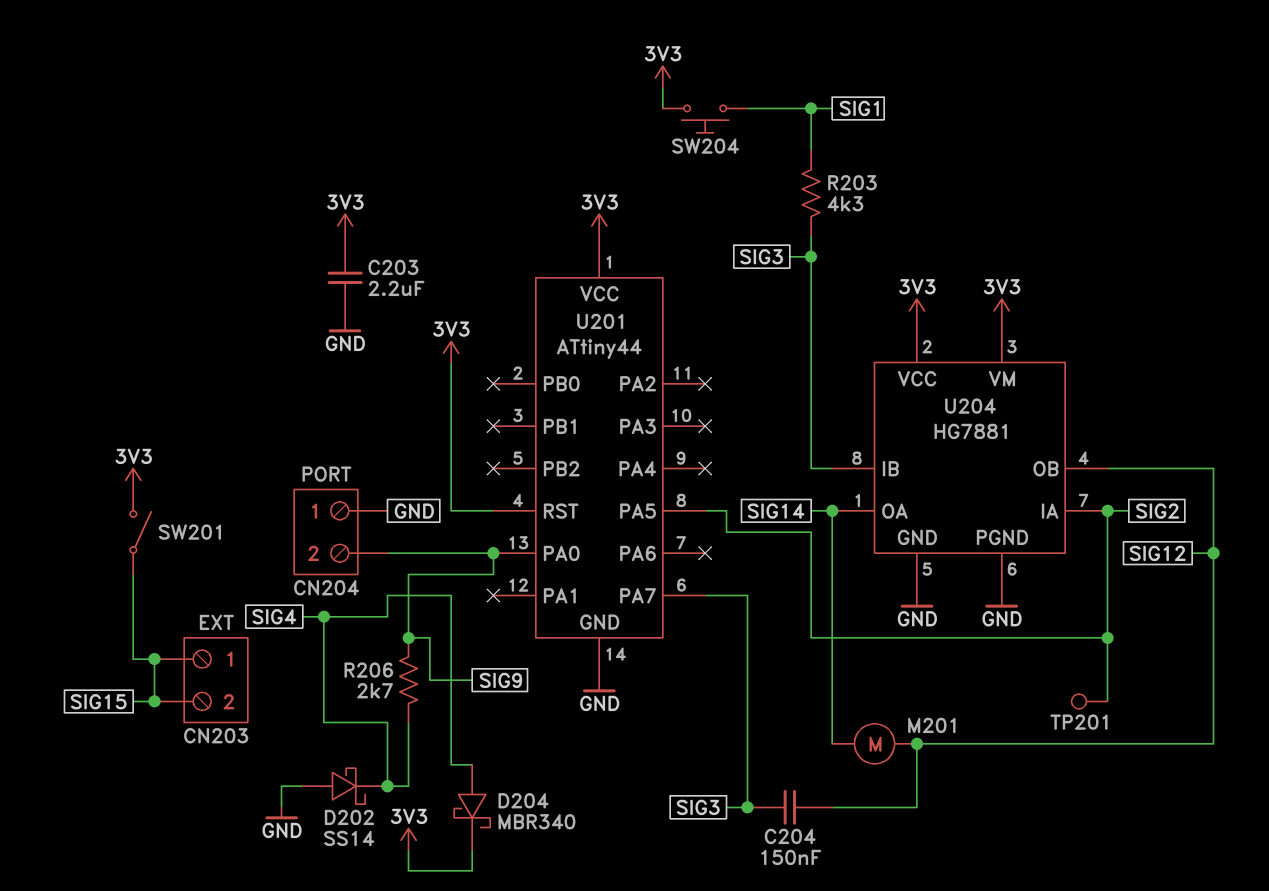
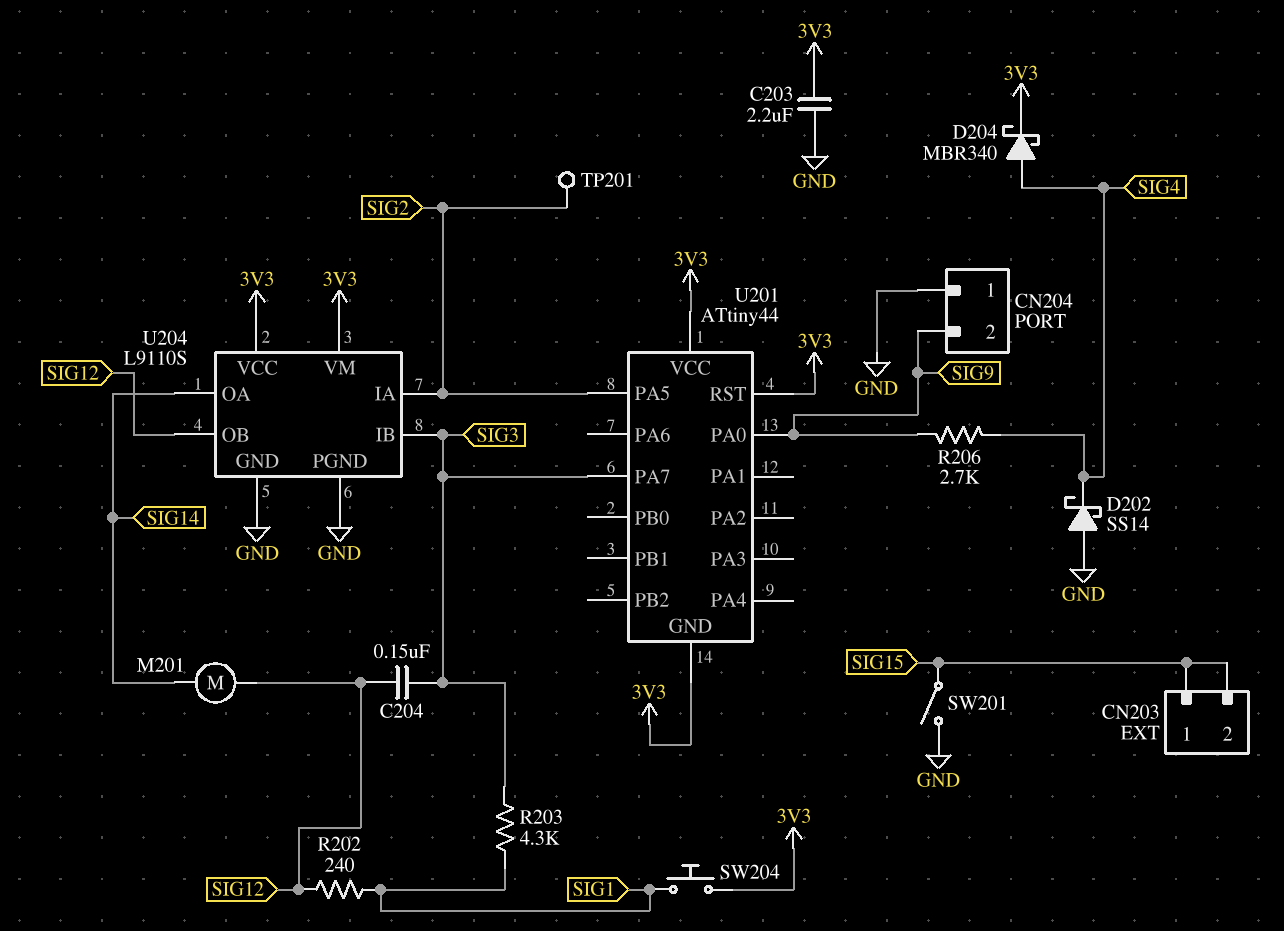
R202: none -> 240 (SIG1, SIG12)
SW201: switch (3V3, SIG15) -> switch (GND, SIG15)
U201 pin GND: GND -> 3V3
U204: HG7881 -> L9110S

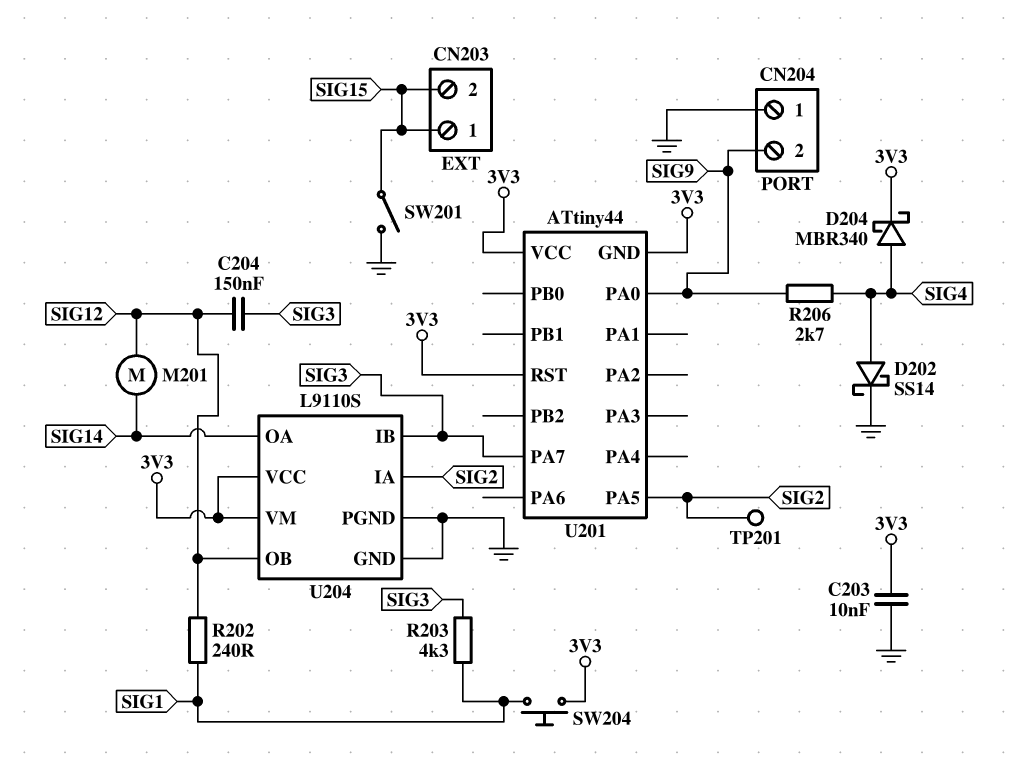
C203: 2.2uF (3V3, GND) -> 10nF (3V3, GND)
D202: schottky SS14 (A GND, K SIG4) -> schottky SS14 (A SIG4, K GND)

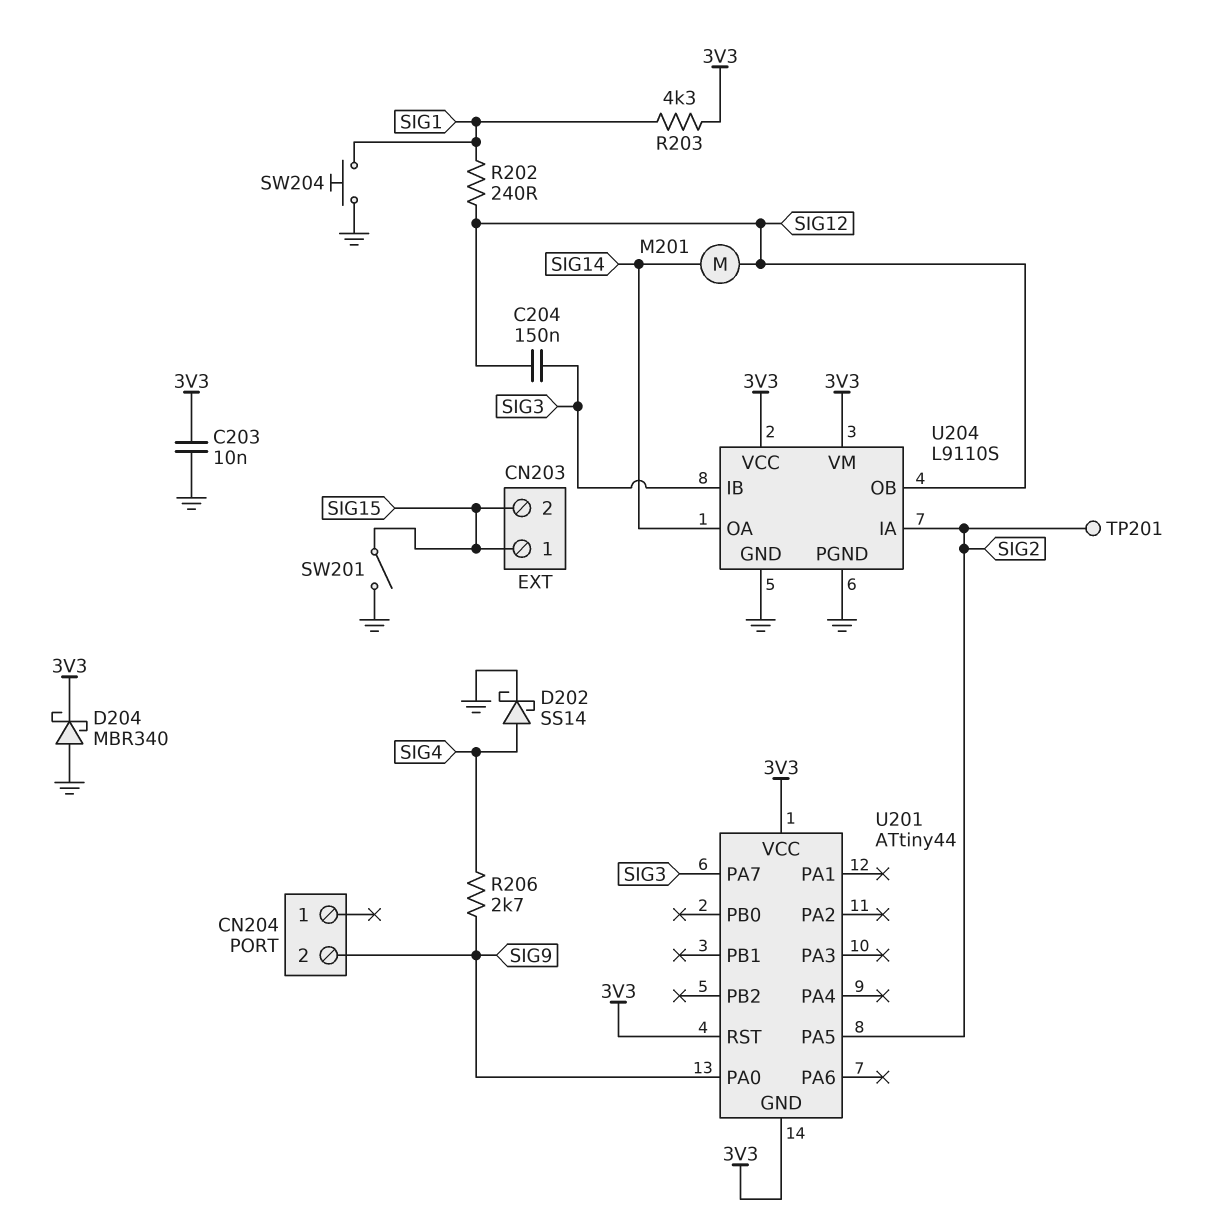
CN204 pin 1: GND -> none
D204: schottky MBR340 (A SIG4, K 3V3) -> schottky MBR340 (A GND, K 3V3)
R203: 4.3k (SIG1, SIG3) -> 4.3k (3V3, SIG1)
SW204: button (3V3, SIG1) -> button (GND, SIG1)

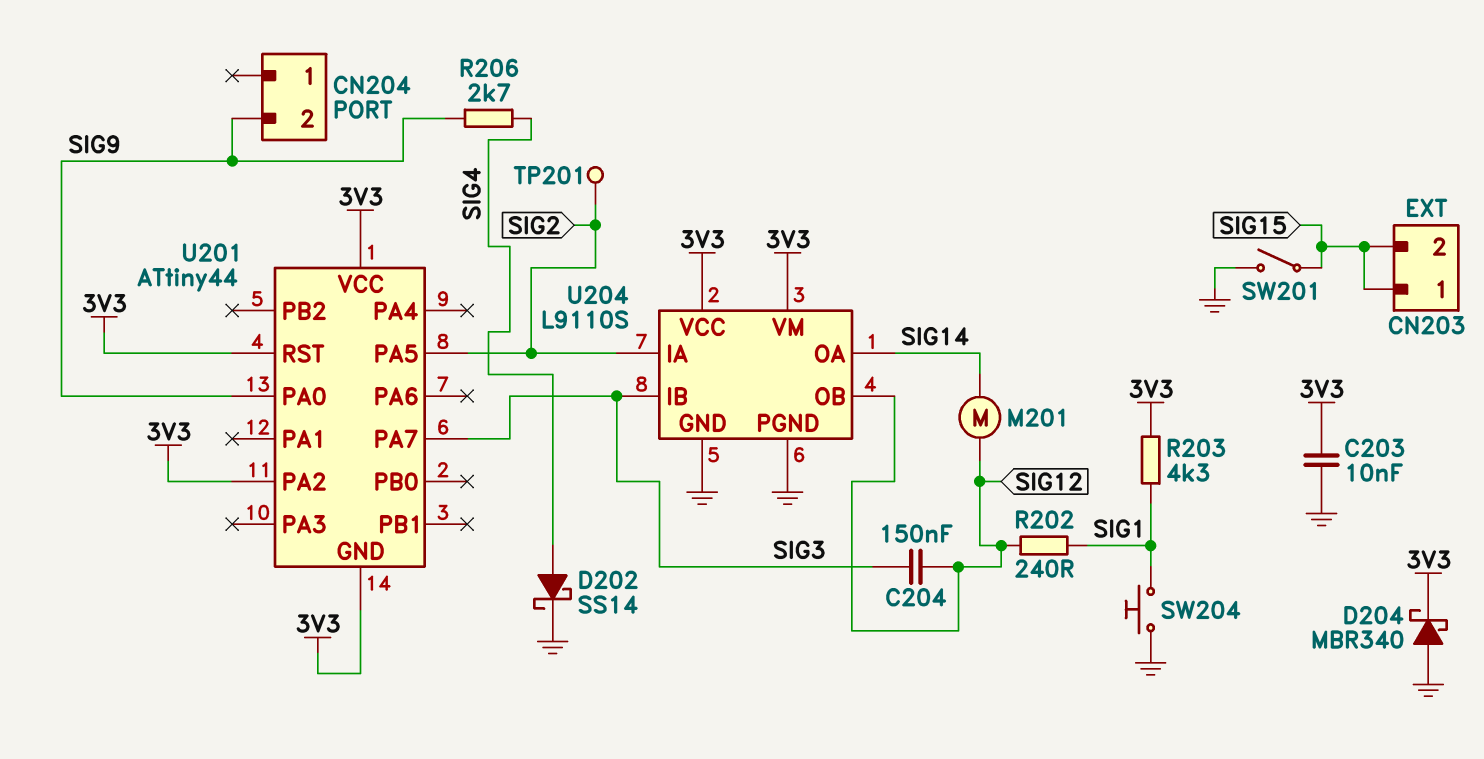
U201 pin PA2: none -> 3V3

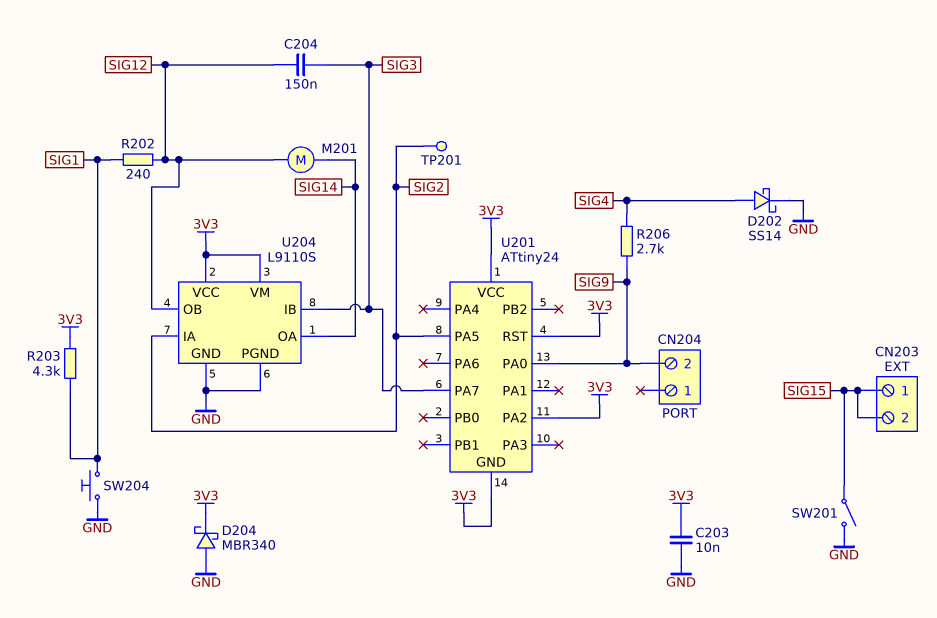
U201: ATtiny44 -> ATtiny24

